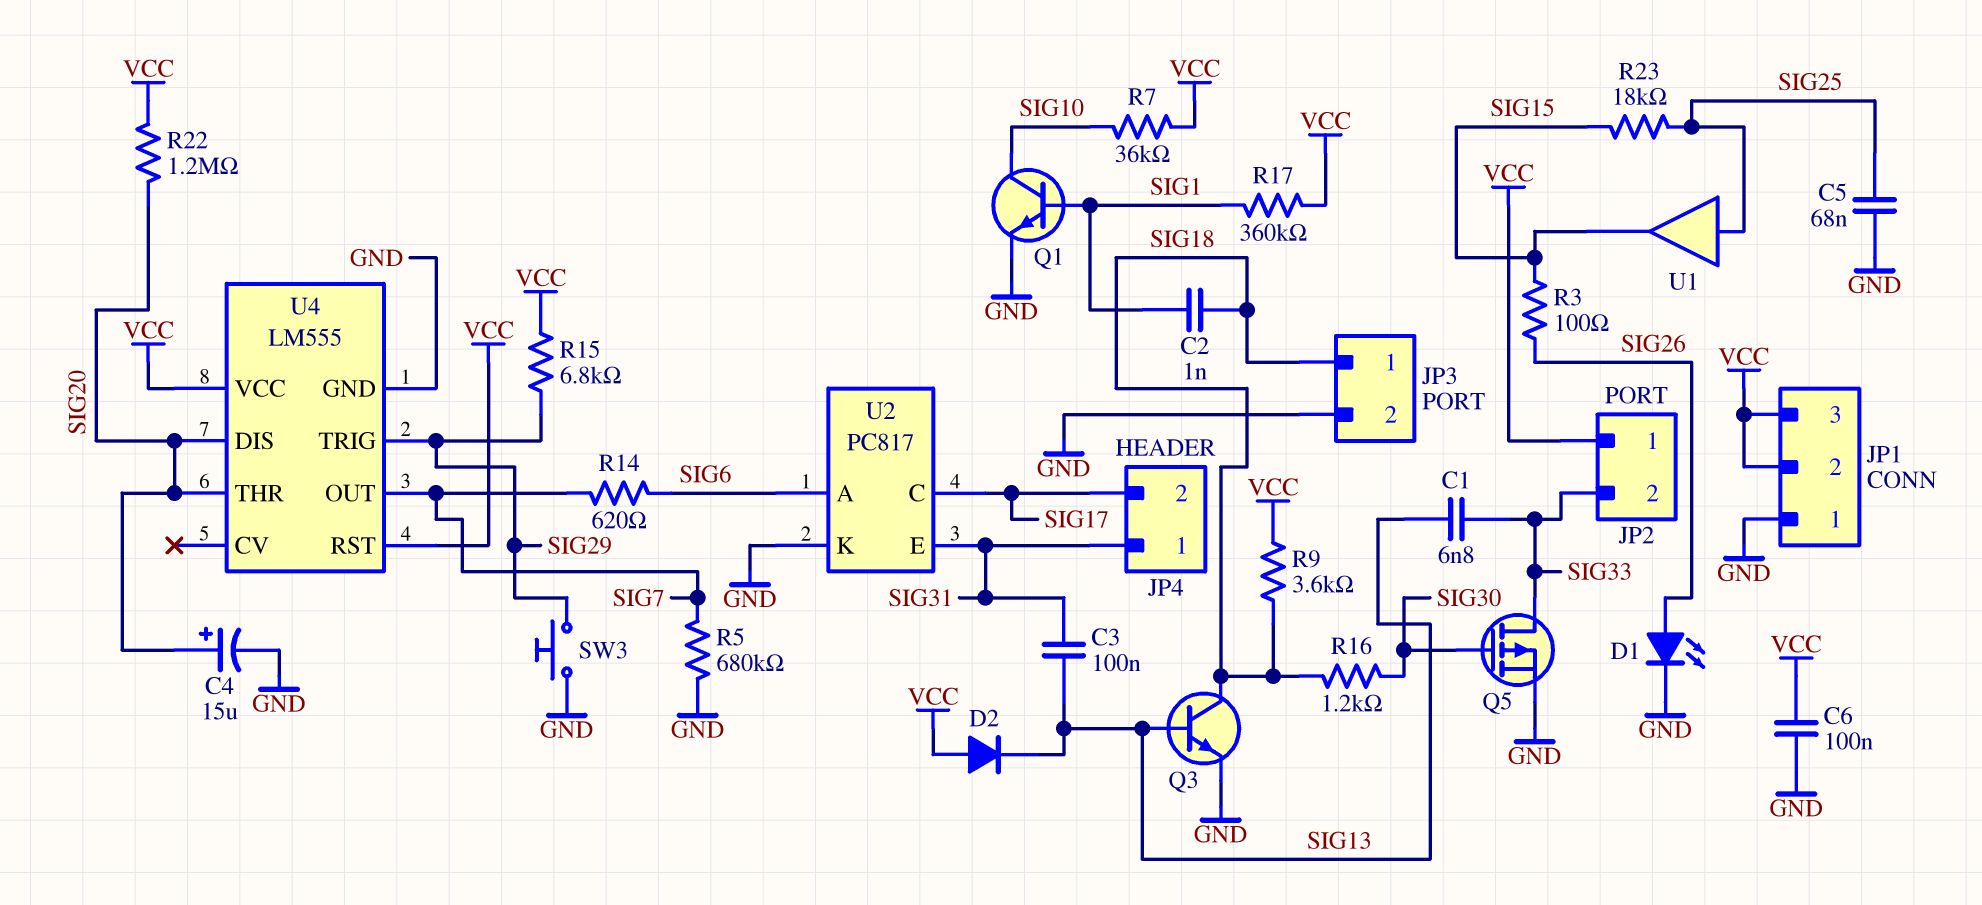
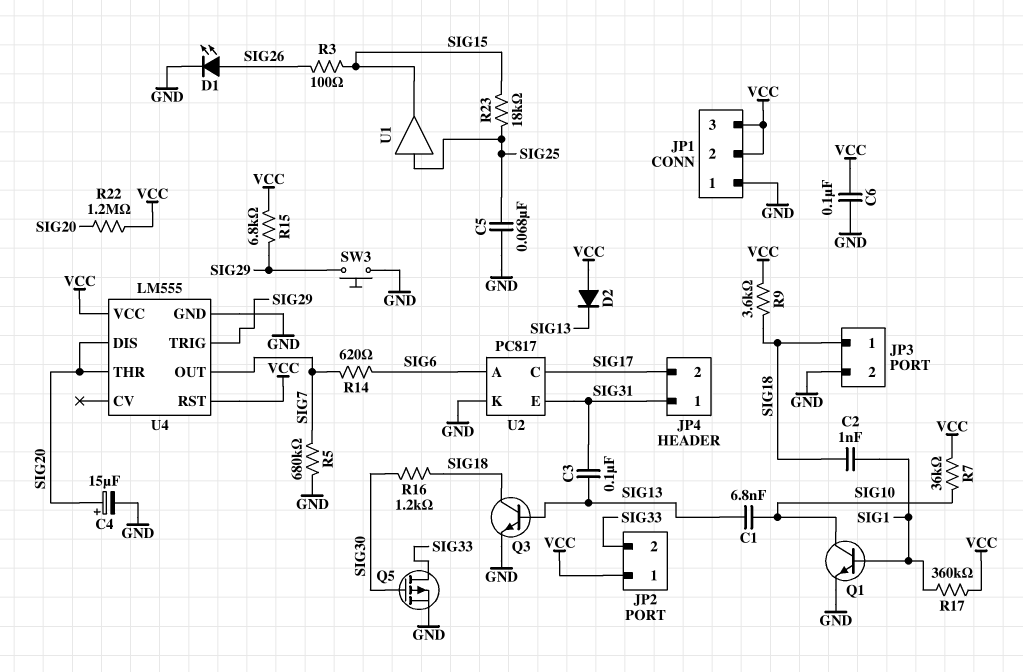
C1: 6.8nF (SIG13, SIG33) -> 6.8nF (SIG10, SIG13)

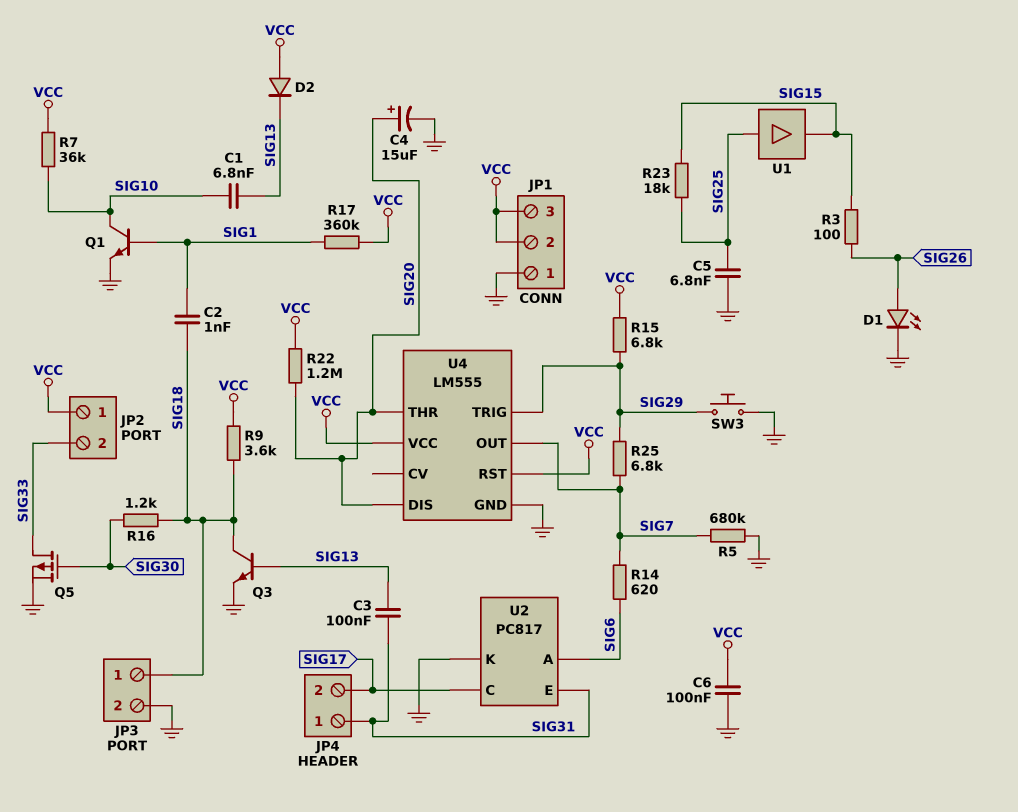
C5: 68nF (GND, SIG25) -> 6.8nF (GND, SIG25)
R25: none -> 6.8k (SIG7, SIG29)

